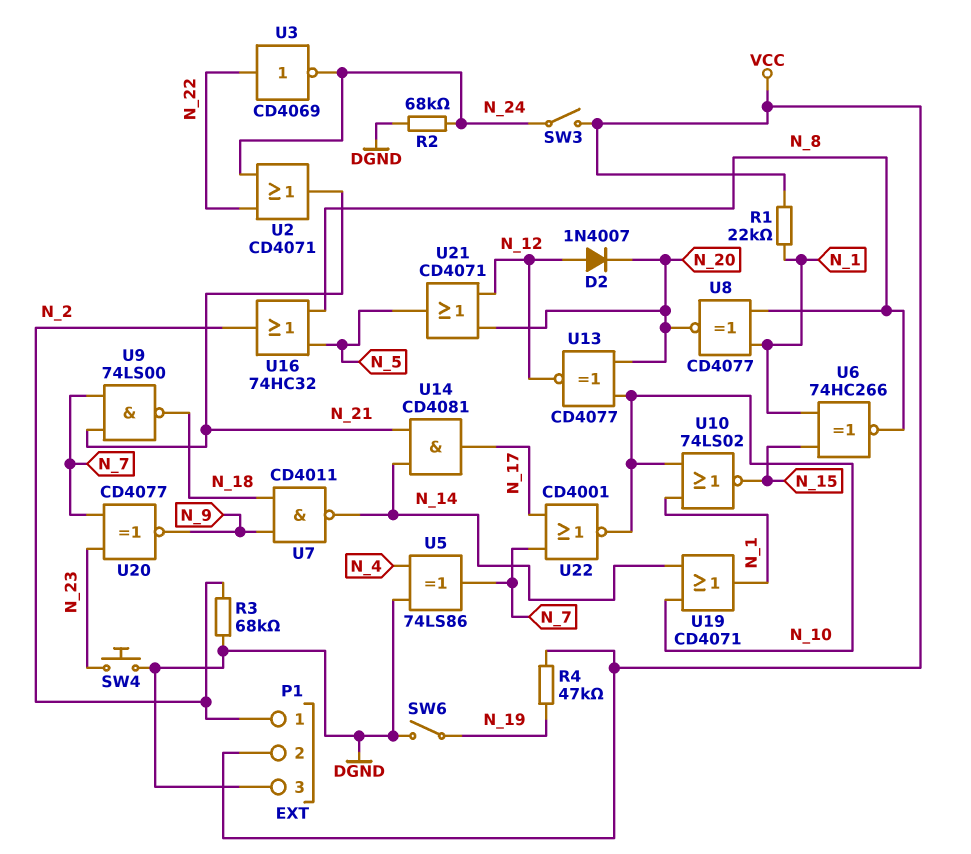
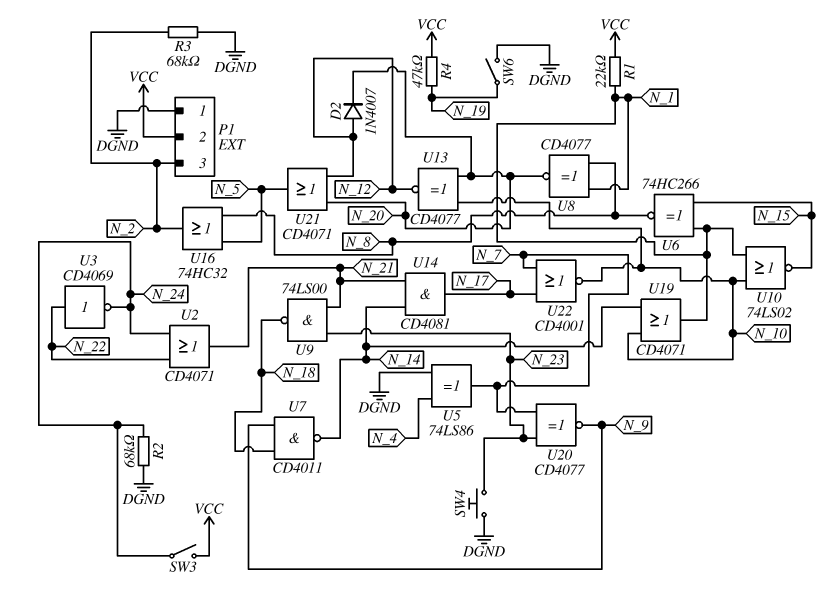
P1 pin 1: N_2 -> DGND
P1 pin 3: DGND -> N_2
U9: NAND 74LS00 (in N_7, in N_21, out N_18) -> NAND 74LS00 (in N_21, in N_23, out N_18)

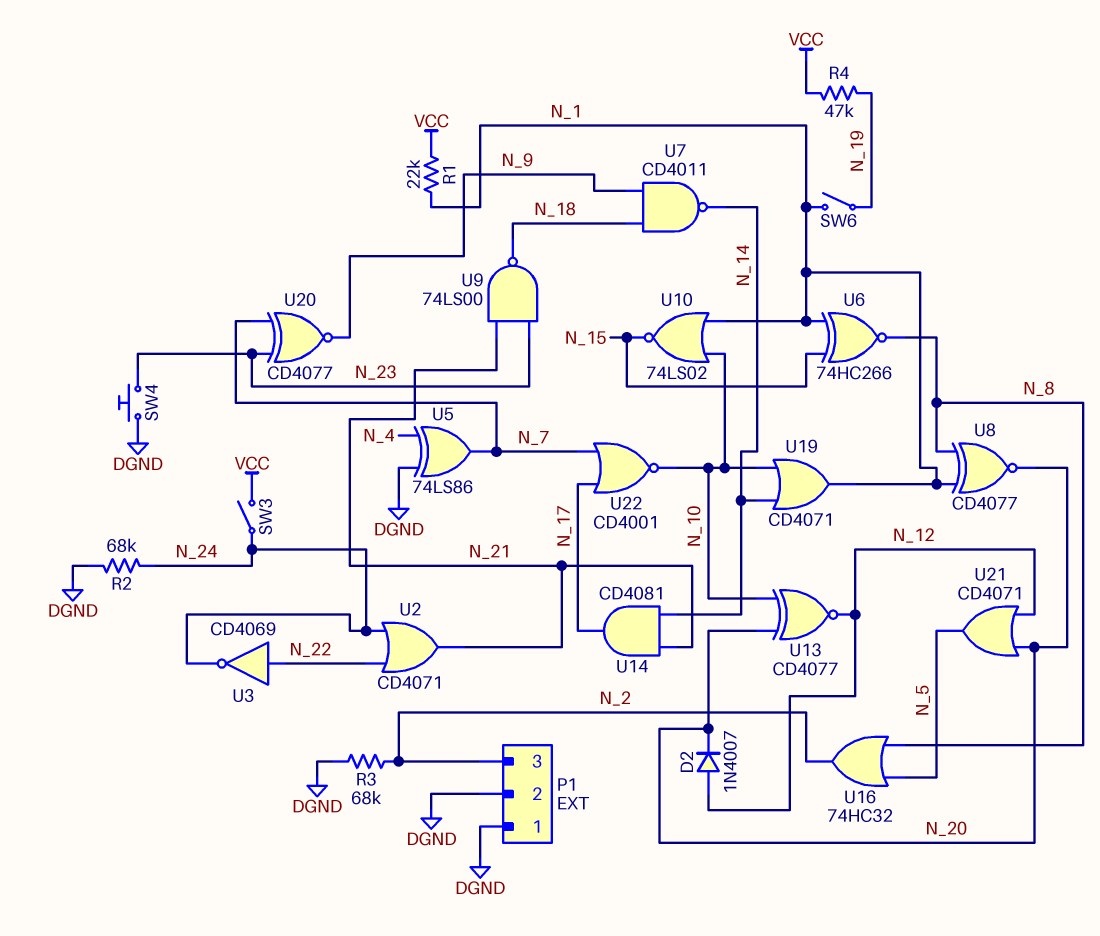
P1 pin 2: VCC -> DGND
SW6: switch (DGND, N_19) -> switch (N_1, N_19)

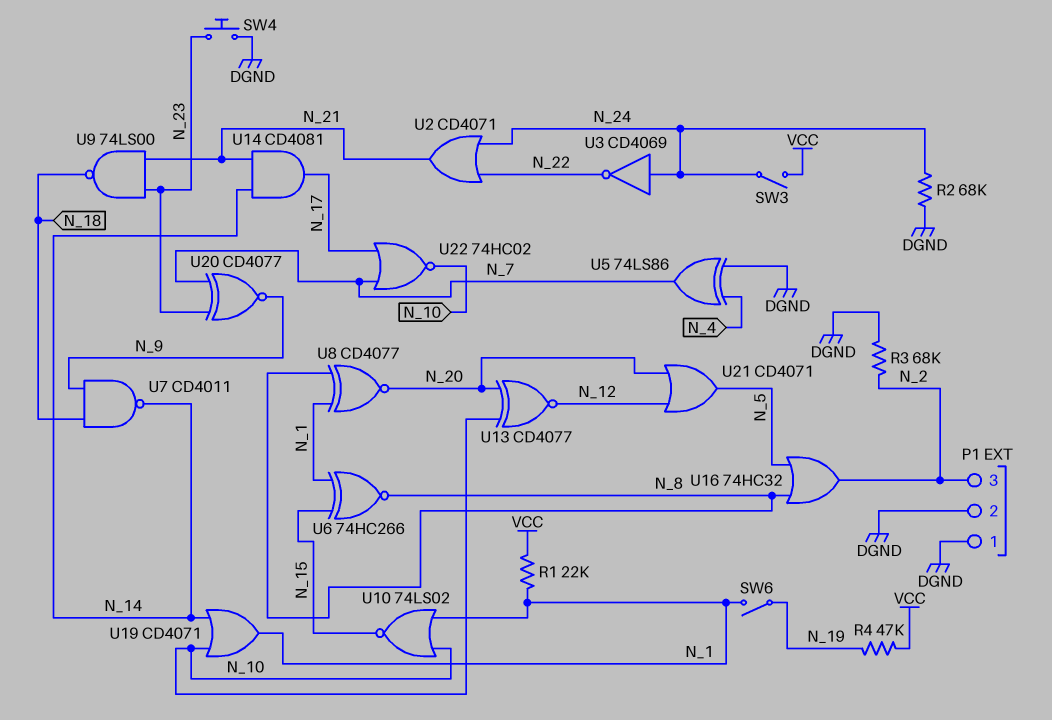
D2: diode 1N4007 (A N_12, K N_20) -> none
U3: NOT CD4069 (in N_22, out N_24) -> NOT CD4069 (in N_24, out N_22)
U22: NOR CD4001 (in N_7, in N_17, out N_10) -> NOR 74HC02 (in N_7, in N_17, out N_10)

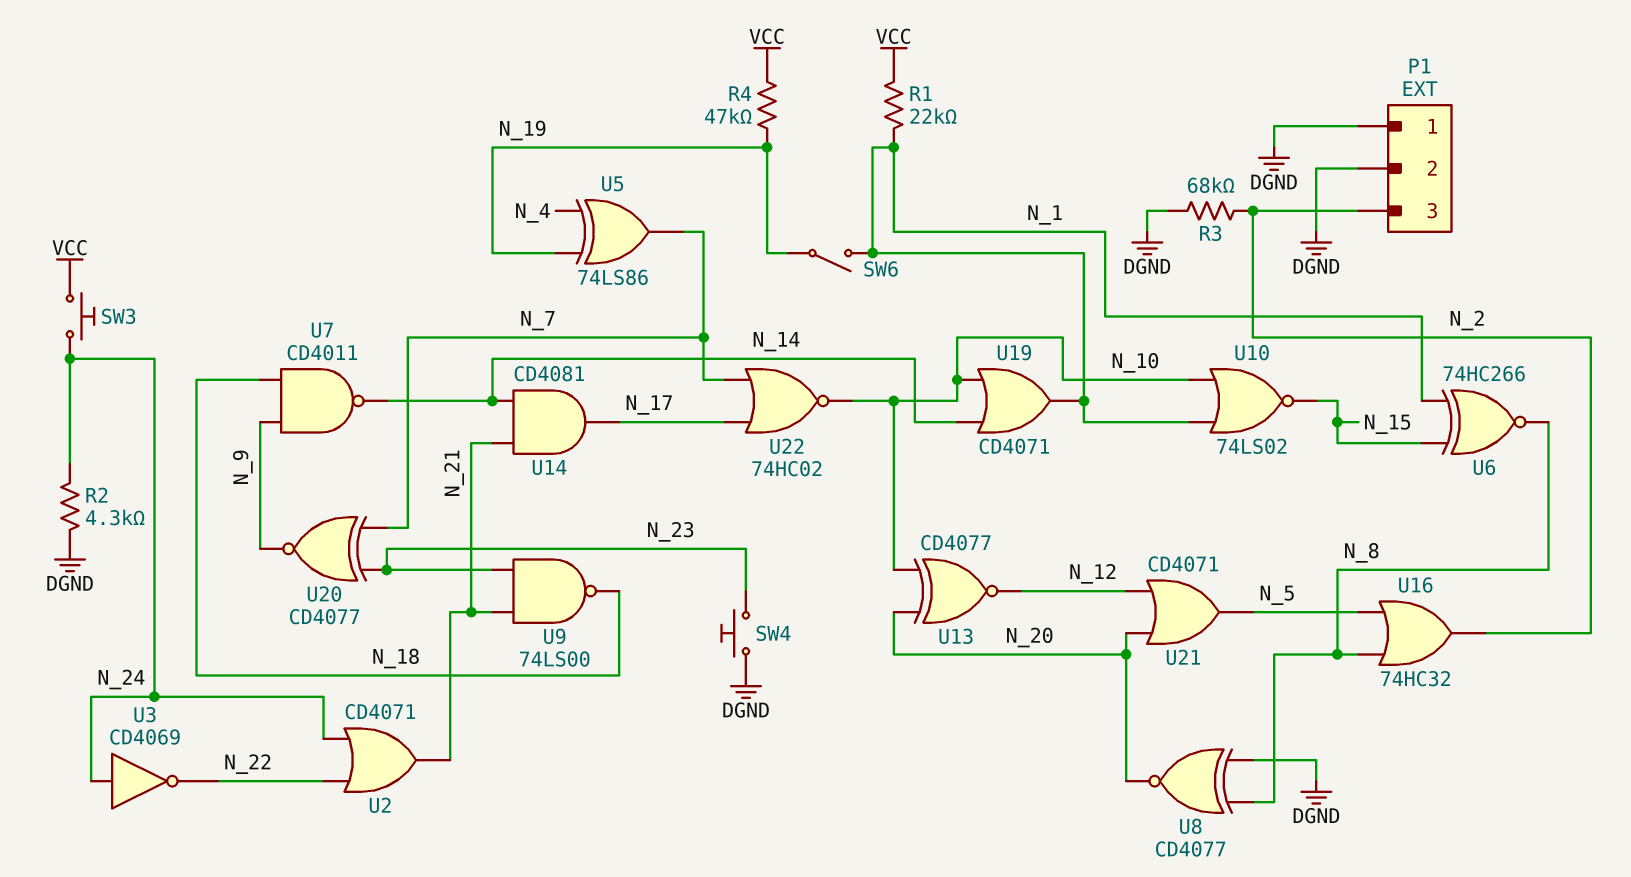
R2: 68k (DGND, N_24) -> 4.3k (DGND, N_24)
SW3: switch (N_24, VCC) -> button (N_24, VCC)
U5: XOR 74LS86 (in DGND, in N_4, out N_7) -> XOR 74LS86 (in N_4, in N_19, out N_7)
U8: XNOR CD4077 (in N_1, in N_8, out N_20) -> XNOR CD4077 (in DGND, in N_8, out N_20)

